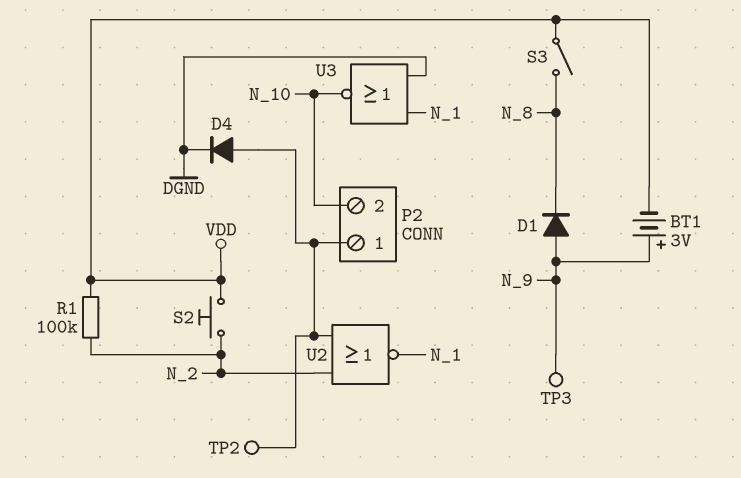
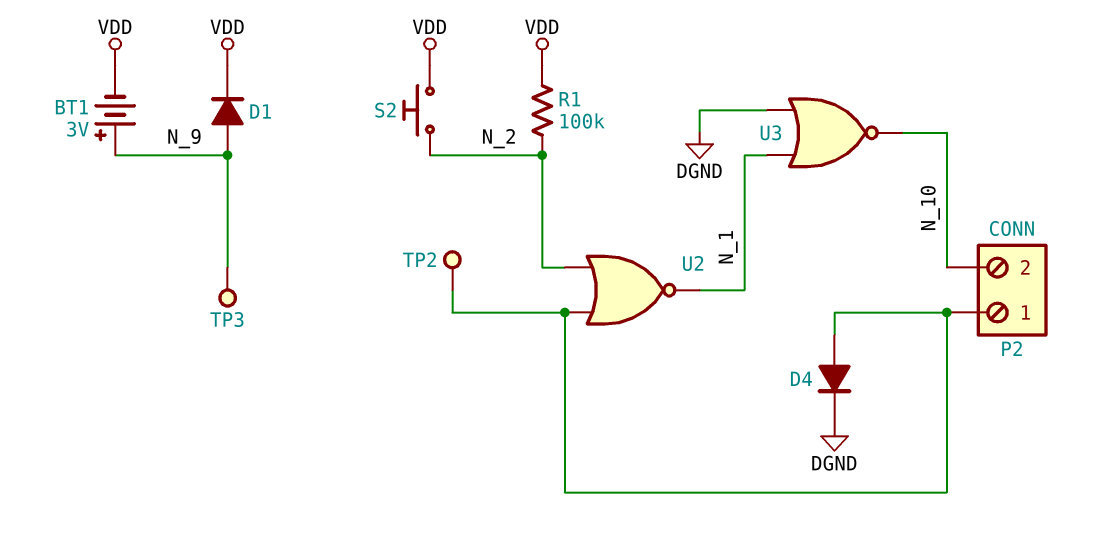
D1: diode (A N_9, K N_8) -> diode (A N_9, K VDD)
S3: switch (N_8, VDD) -> none

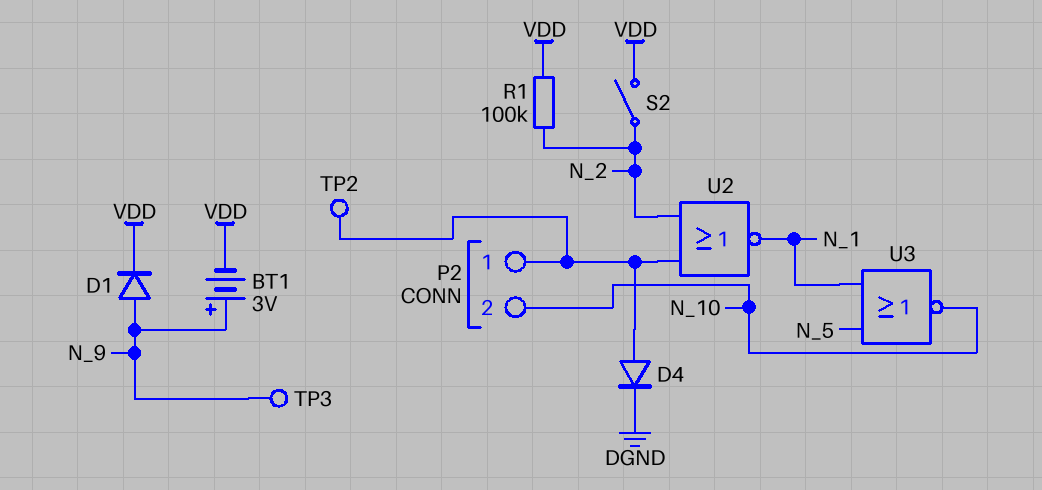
S2: button (N_2, VDD) -> switch (N_2, VDD)
U3: NOR (in DGND, in N_1, out N_10) -> NOR (in N_1, in N_5, out N_10)

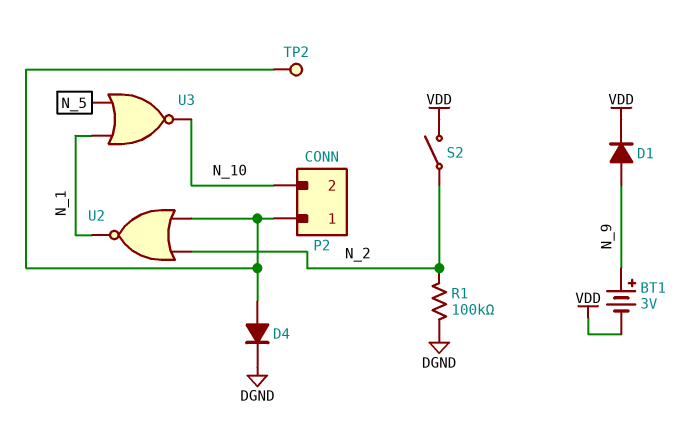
R1: 100k (N_2, VDD) -> 100k (DGND, N_2)
TP3: test point (N_9) -> none

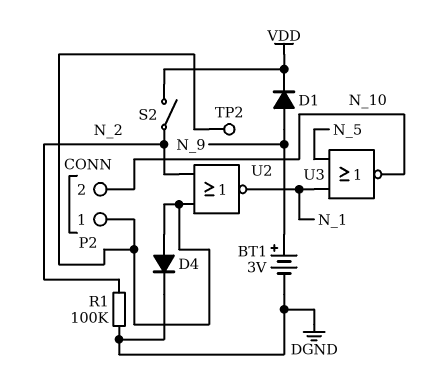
BT1: 3V (plus N_9, minus VDD) -> 3V (plus N_9, minus DGND)

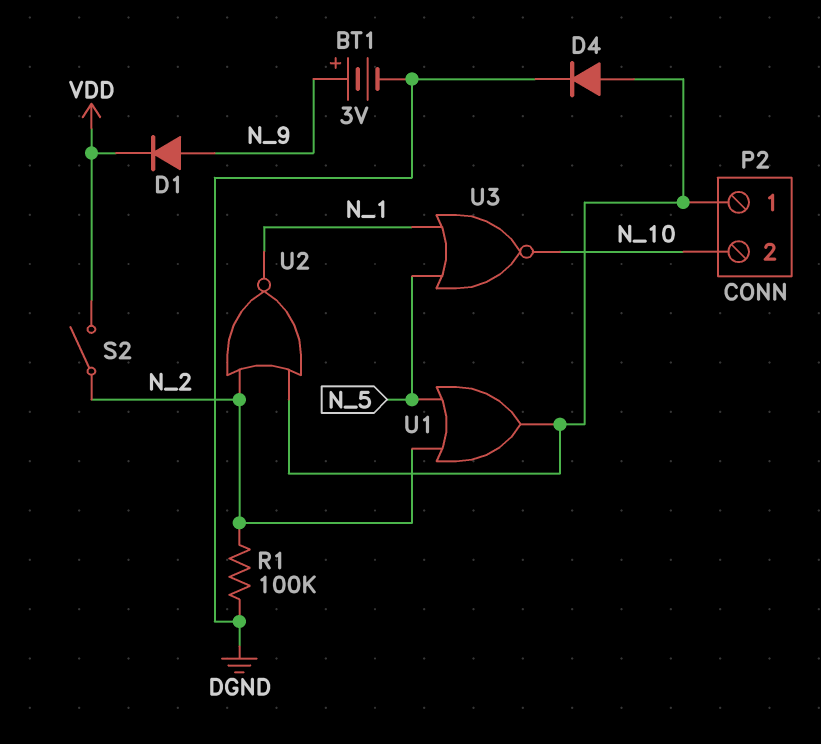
TP2: test point (P2/1) -> none
U1: none -> OR (in N_2, in N_5, out P2/1)

